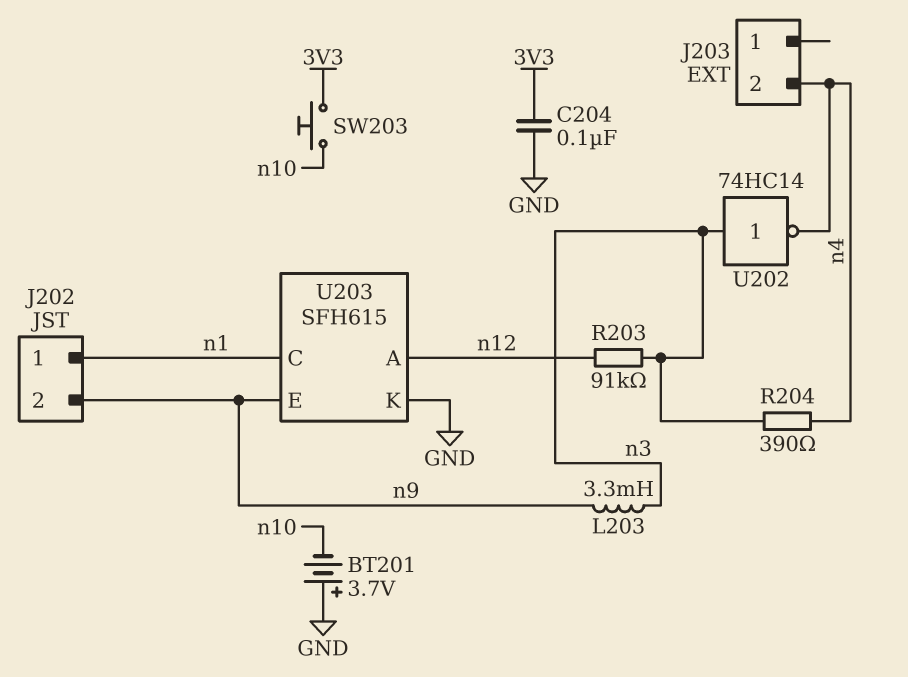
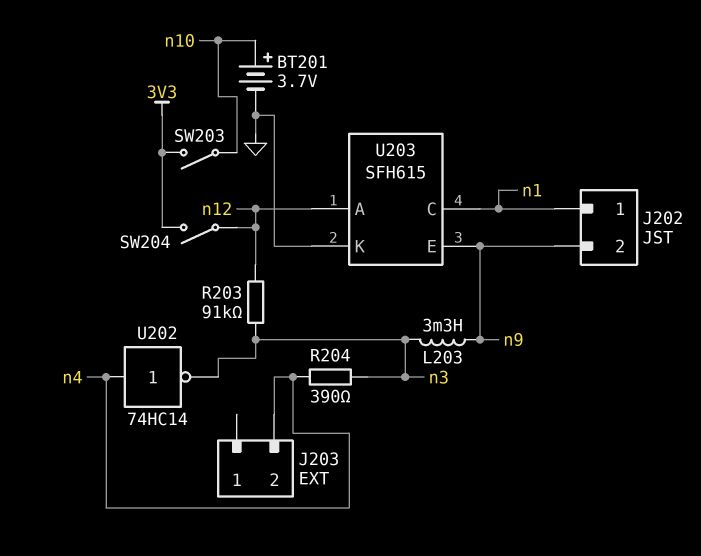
BT201: 3.7V (plus GND, minus n10) -> 3.7V (plus n10, minus GND)
C204: 100nF (3V3, GND) -> none
SW203: button (3V3, n10) -> switch (3V3, n10)
SW204: none -> switch (3V3, n12)
U202: NOT 74HC14 (in n3, out n4) -> NOT 74HC14 (in n4, out n3)

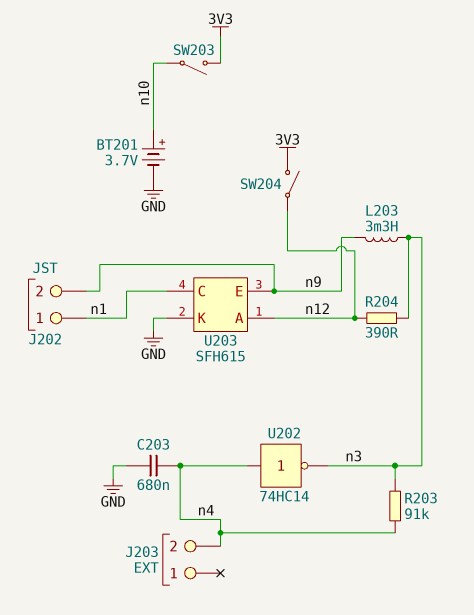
C203: none -> 680nF (GND, n4)
R203: 91k (n3, n12) -> 91k (n3, n4)
R204: 390 (n3, n4) -> 390 (n3, n12)

